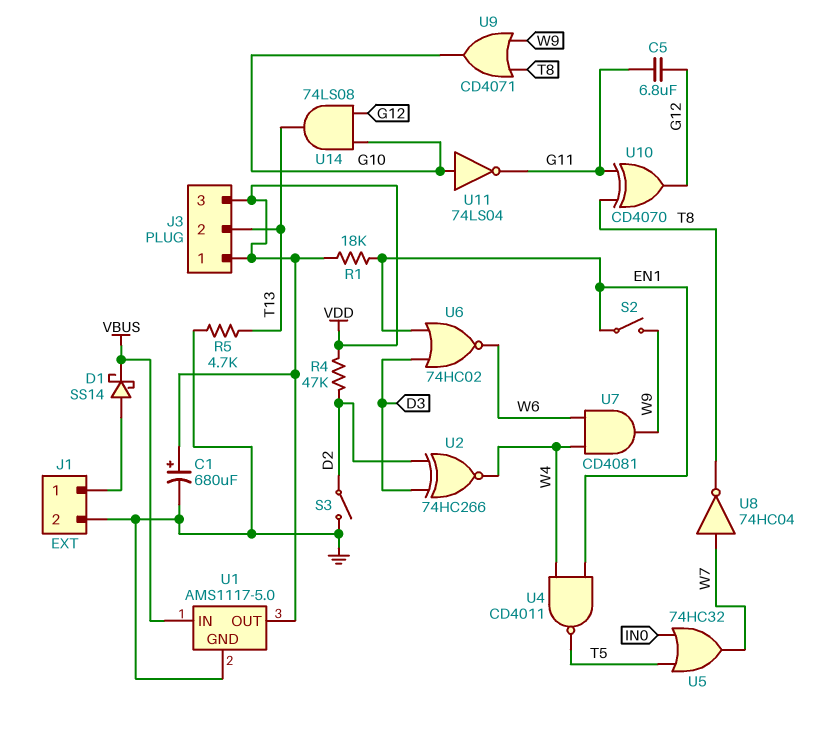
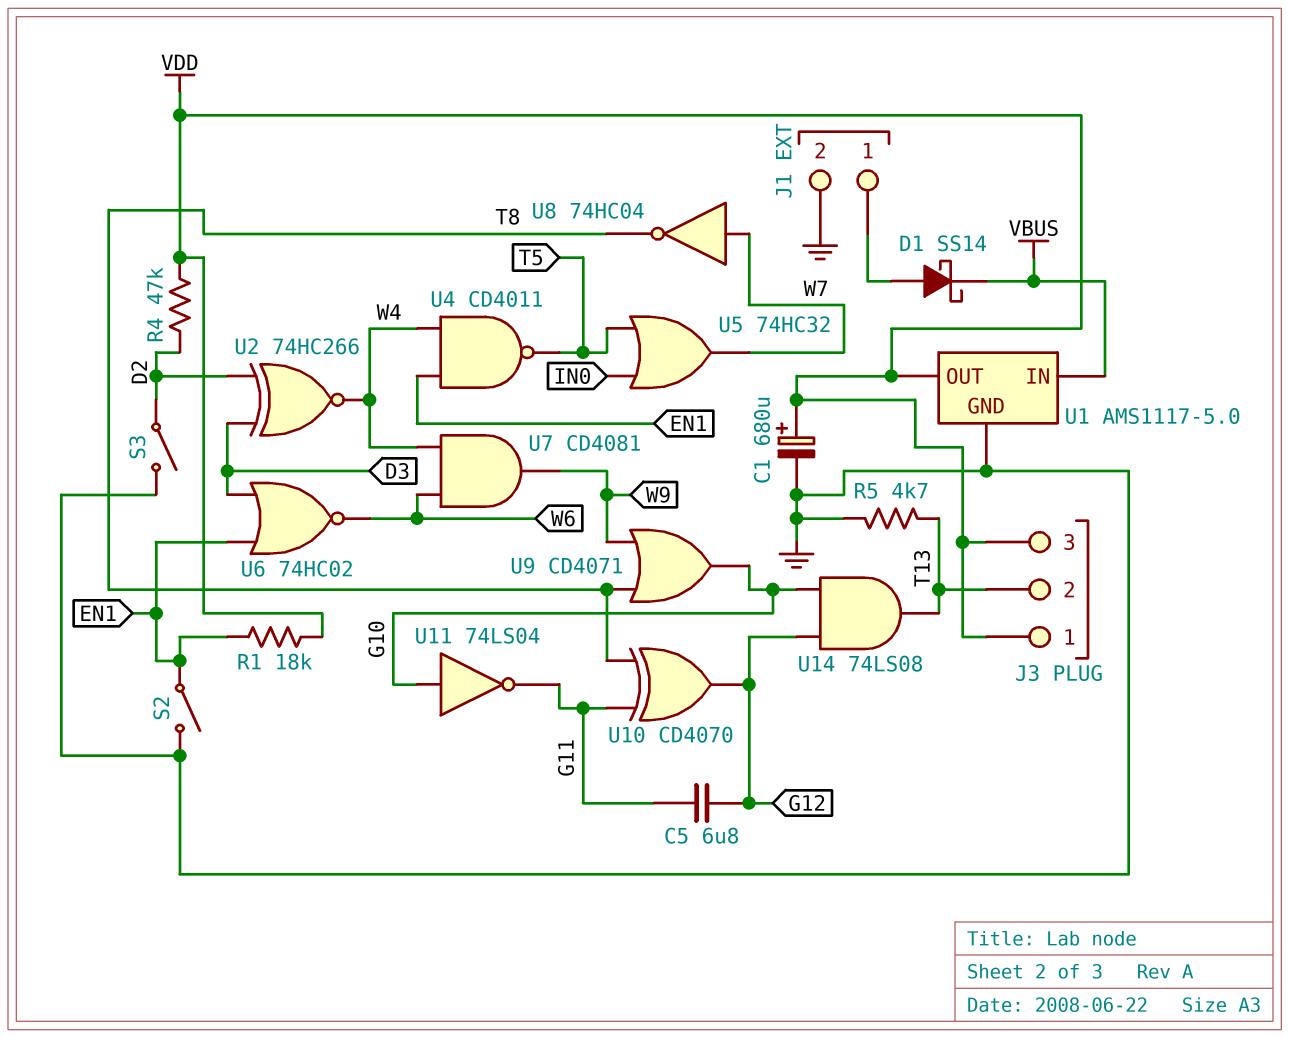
S2: switch (EN1, W9) -> switch (EN1, GND)

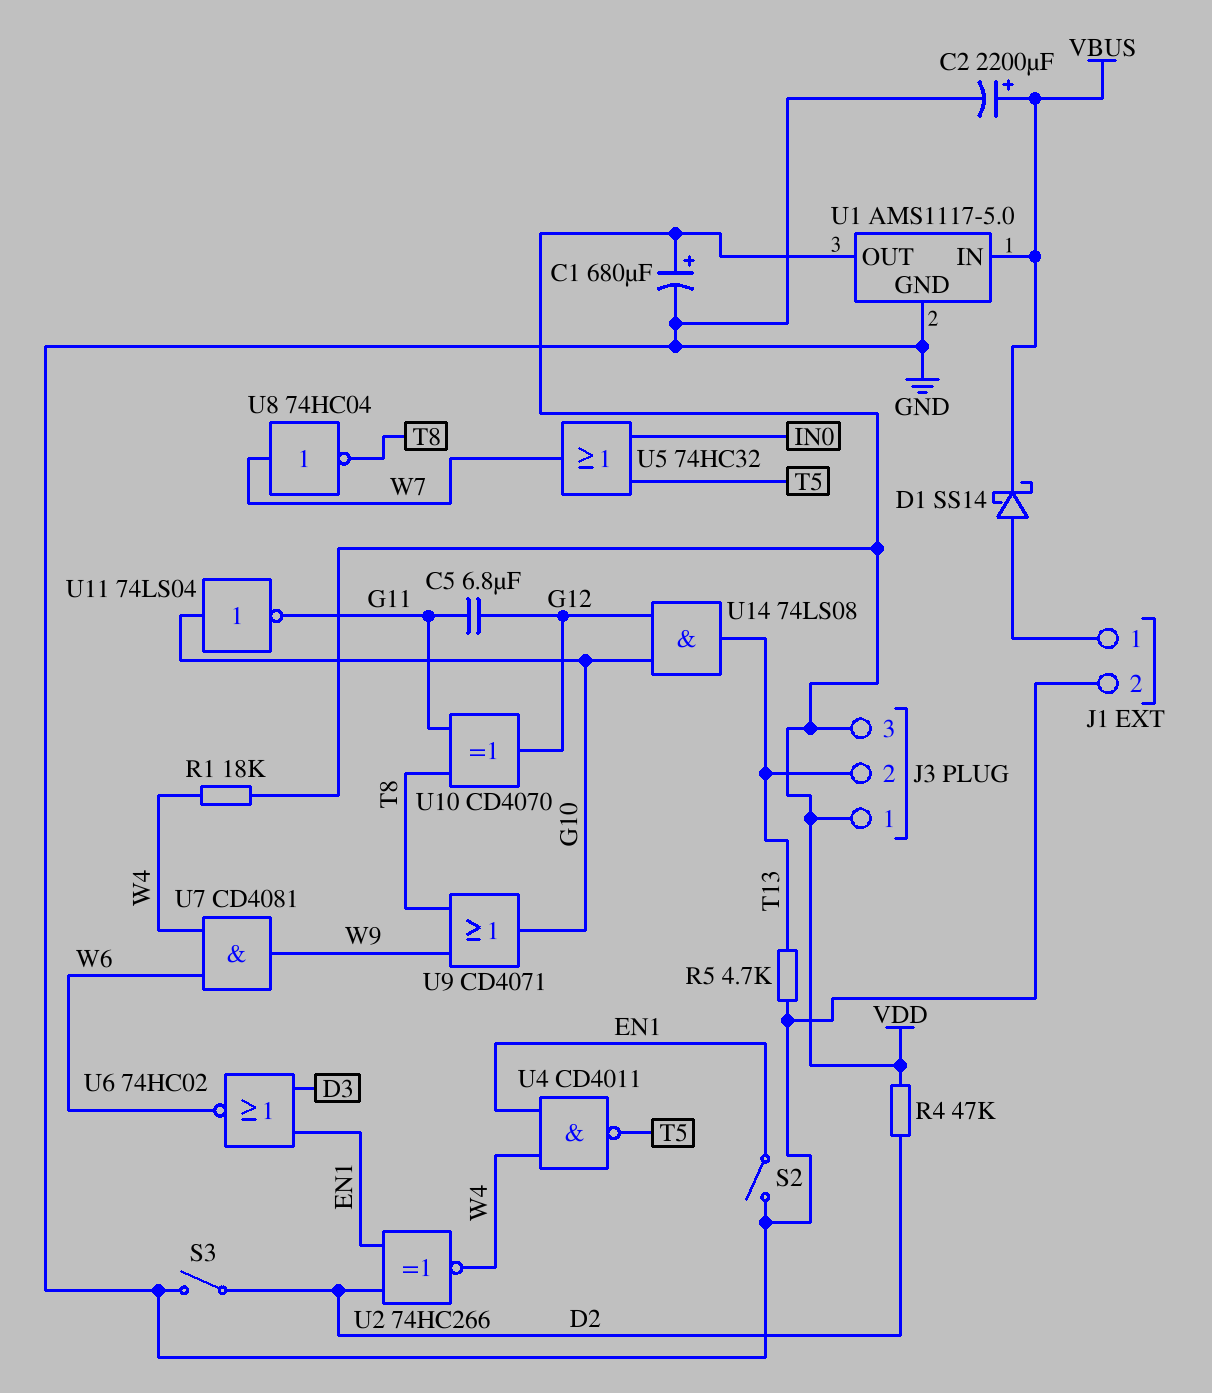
C2: none -> 2200uF (plus VBUS, minus GND)
R1: 18k (EN1, VDD) -> 18k (VDD, W4)
U2: XNOR 74HC266 (in D2, in D3, out W4) -> XNOR 74HC266 (in D2, in EN1, out W4)

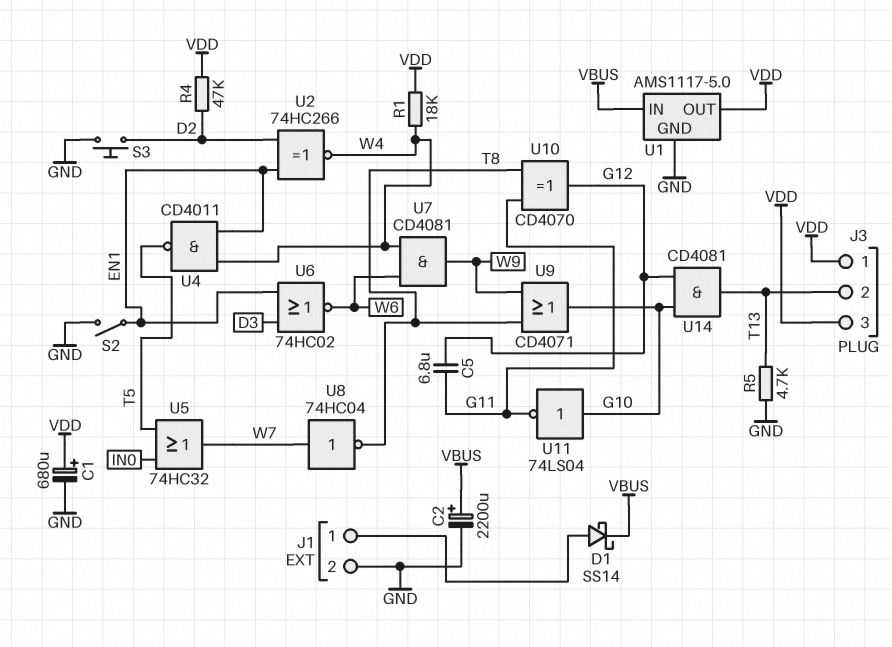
S3: switch (D2, GND) -> button (D2, GND)
U14: AND 74LS08 (in G10, in G12, out T13) -> AND CD4081 (in G10, in G12, out T13)

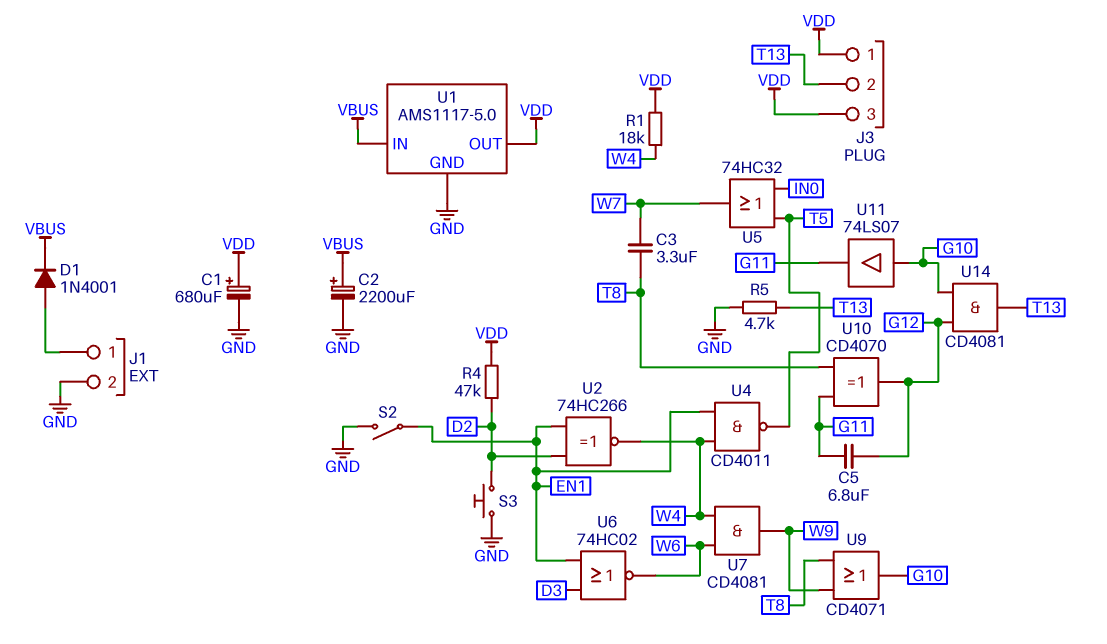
C3: none -> 3.3uF (T8, W7)
D1: schottky SS14 (A J1/1, K VBUS) -> diode 1N4001 (A J1/1, K VBUS)
U8: NOT 74HC04 (in W7, out T8) -> none
U11: NOT 74LS04 (in G10, out G11) -> buffer 74LS07 (in G10, out G11)

